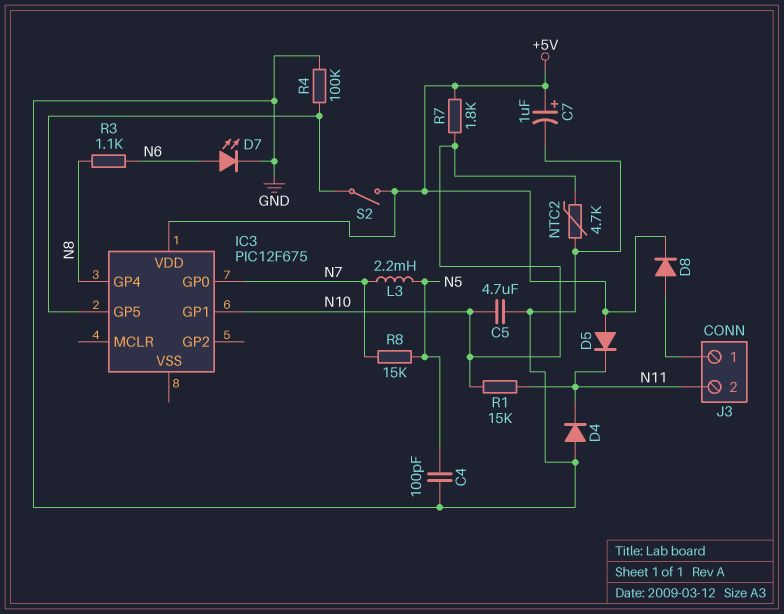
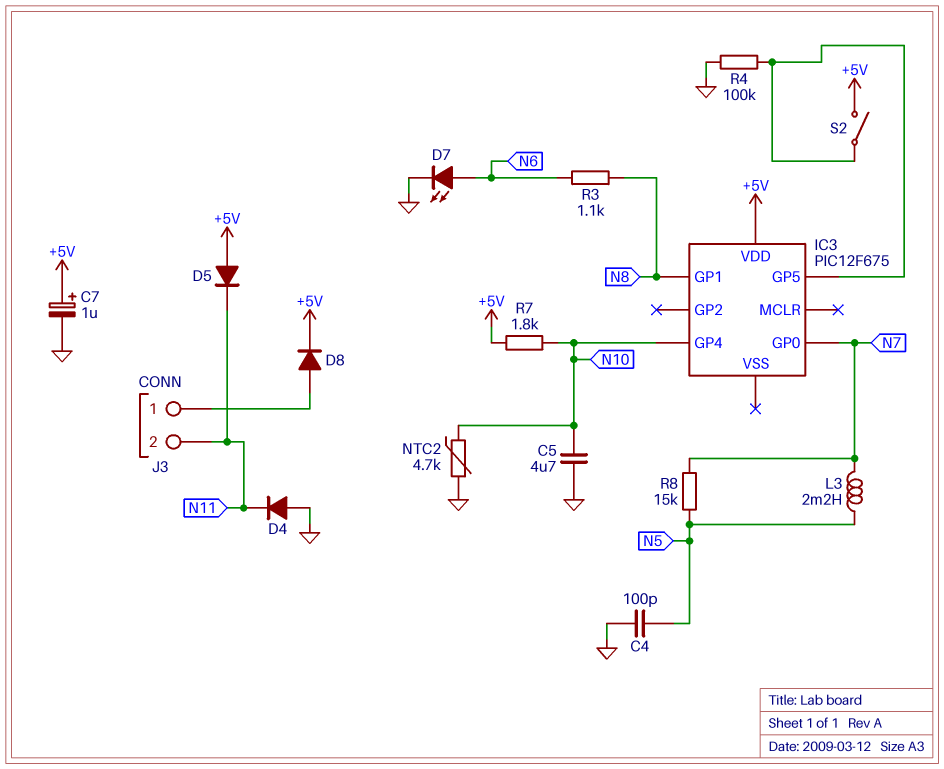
IC3 pin GP1: N10 -> N8
IC3 pin GP4: N8 -> N10
R1: 15k (N10, N11) -> none

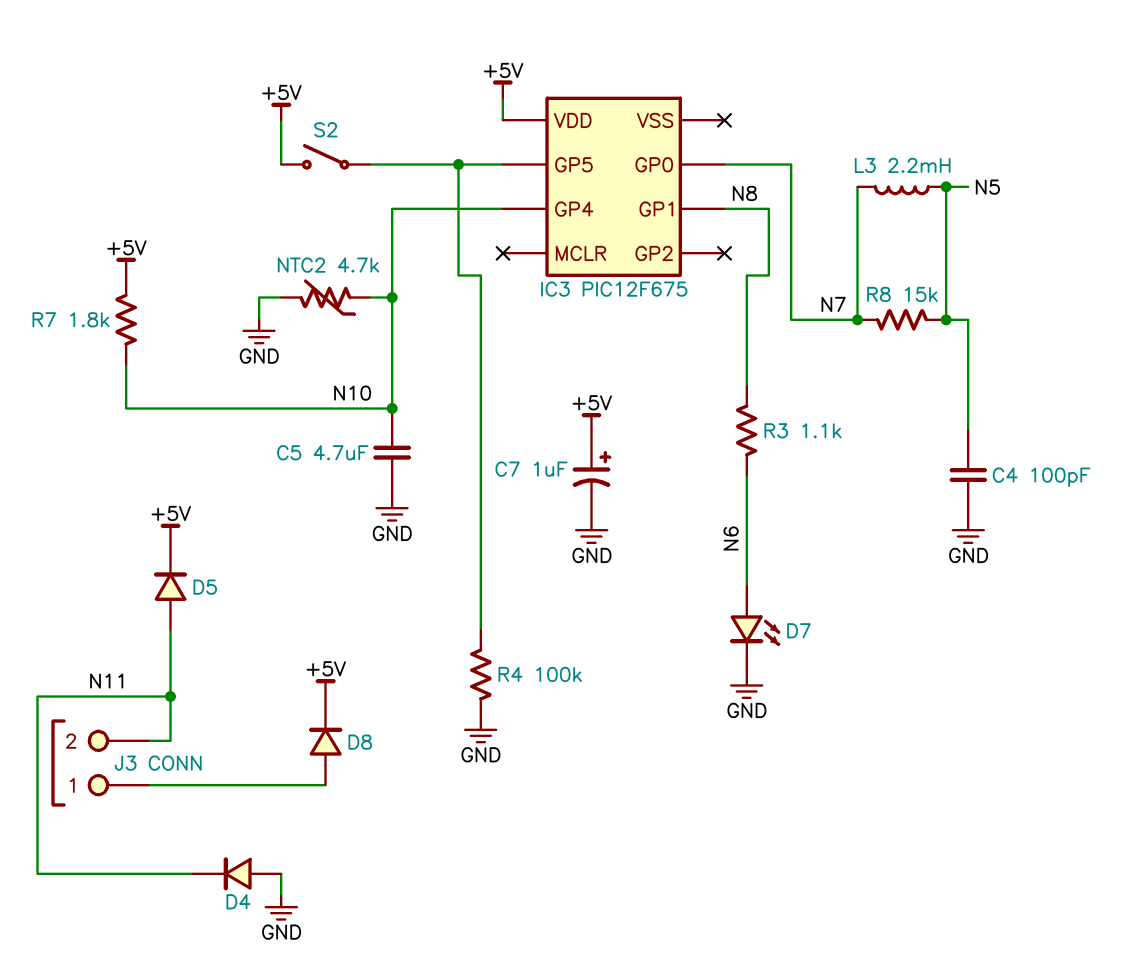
D5: diode (A +5V, K N11) -> diode (A N11, K +5V)

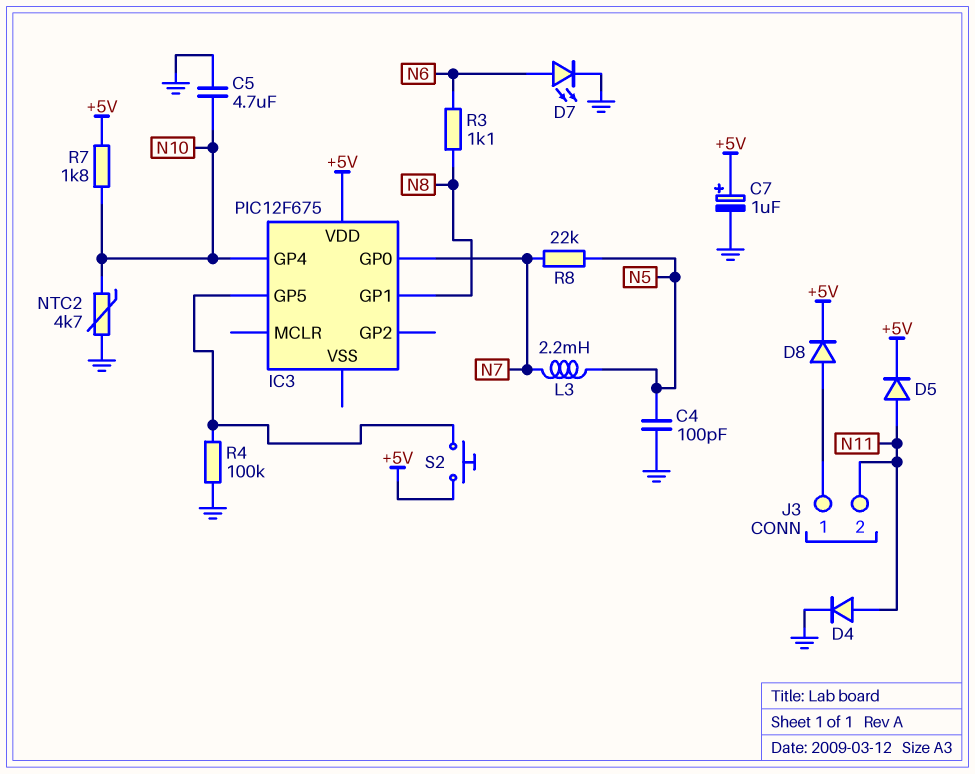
D4: diode (A GND, K N11) -> diode (A N11, K GND)
R8: 15k (N5, N7) -> 22k (N5, N7)
S2: switch (+5V, IC3/GP5) -> button (+5V, IC3/GP5)

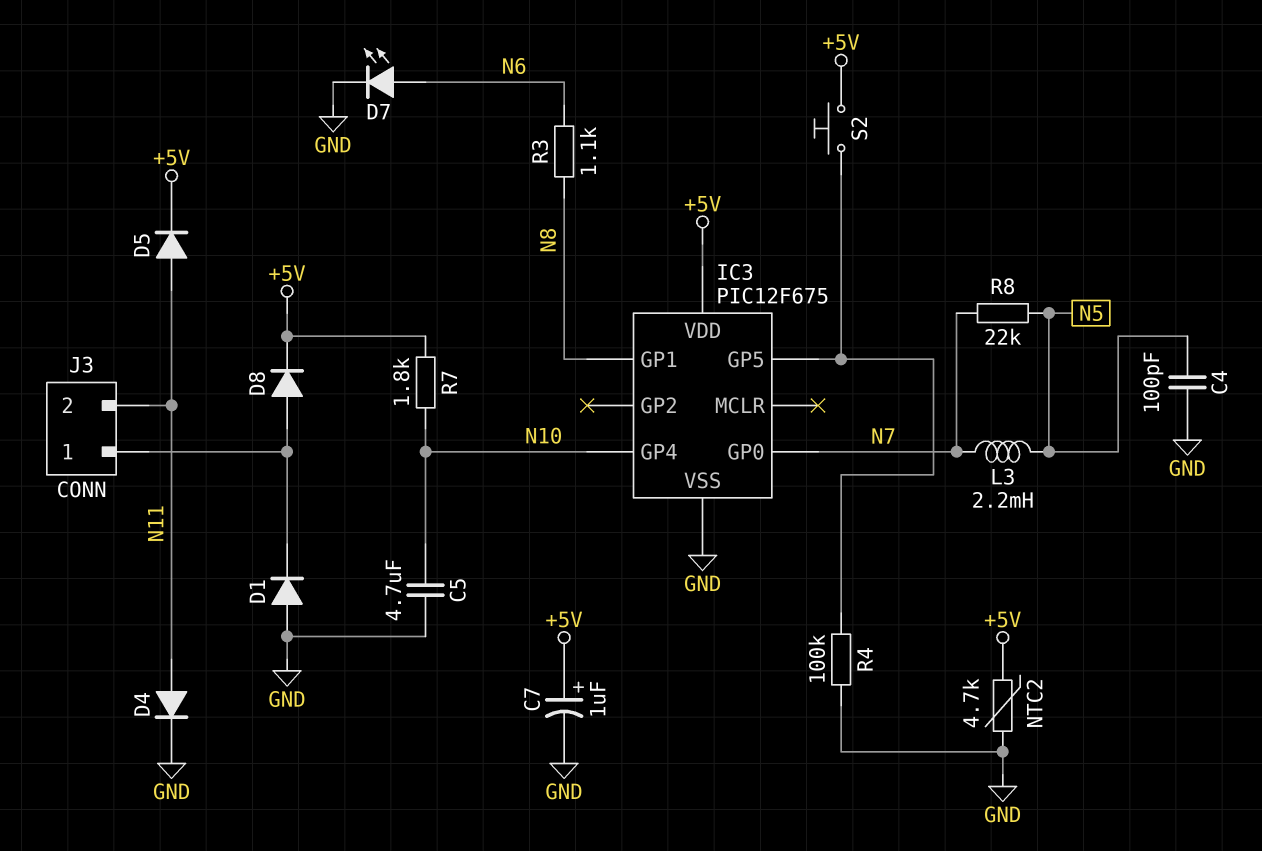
D1: none -> diode (A GND, K J3/1)
IC3 pin VSS: none -> GND
NTC2: 4.7k (GND, N10) -> 4.7k (+5V, GND)

